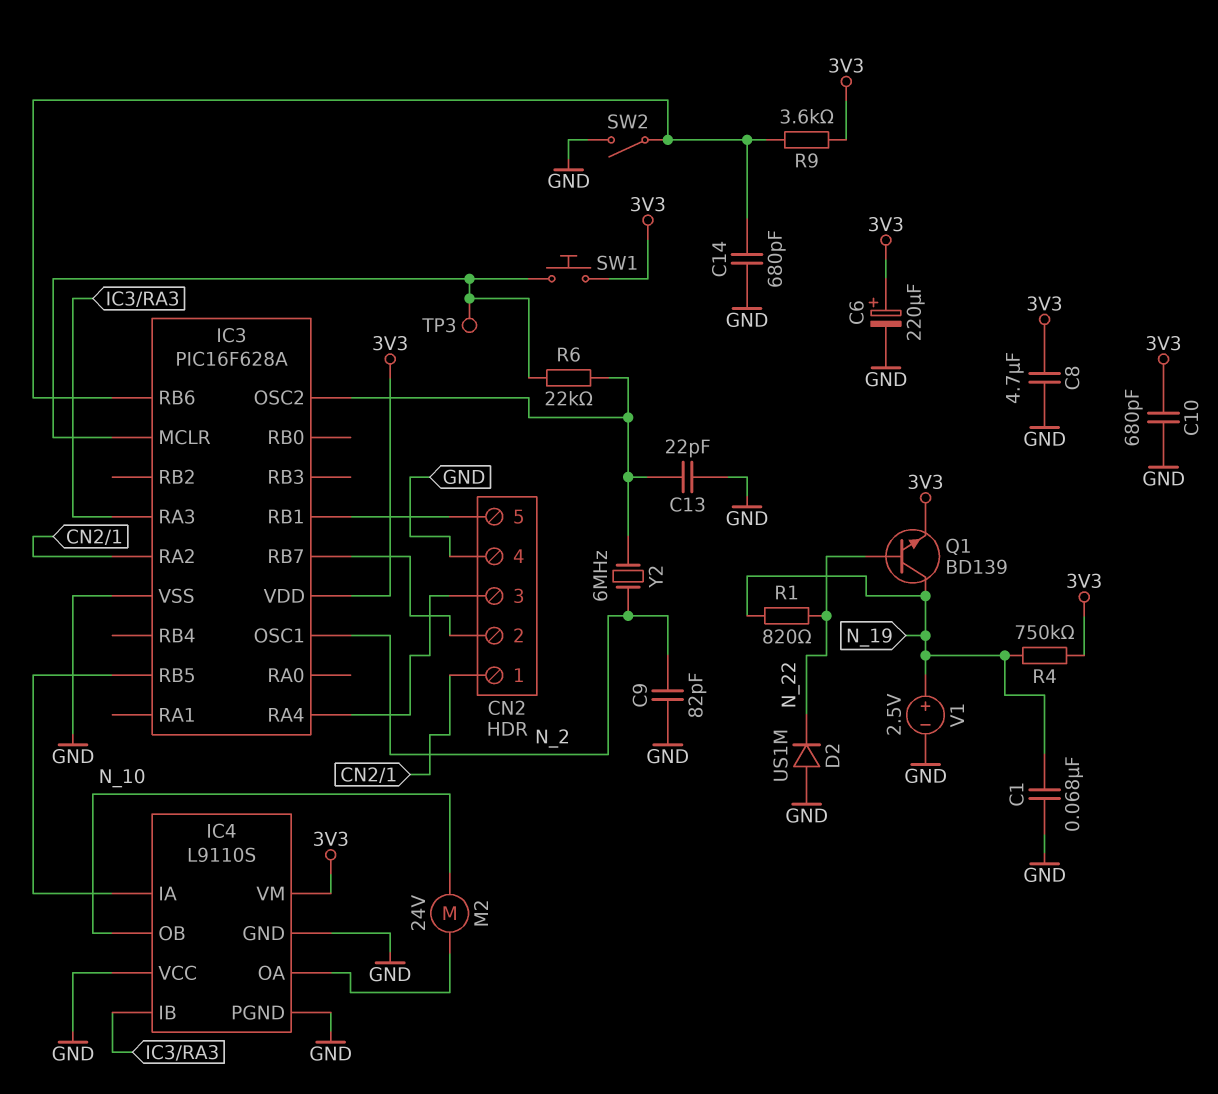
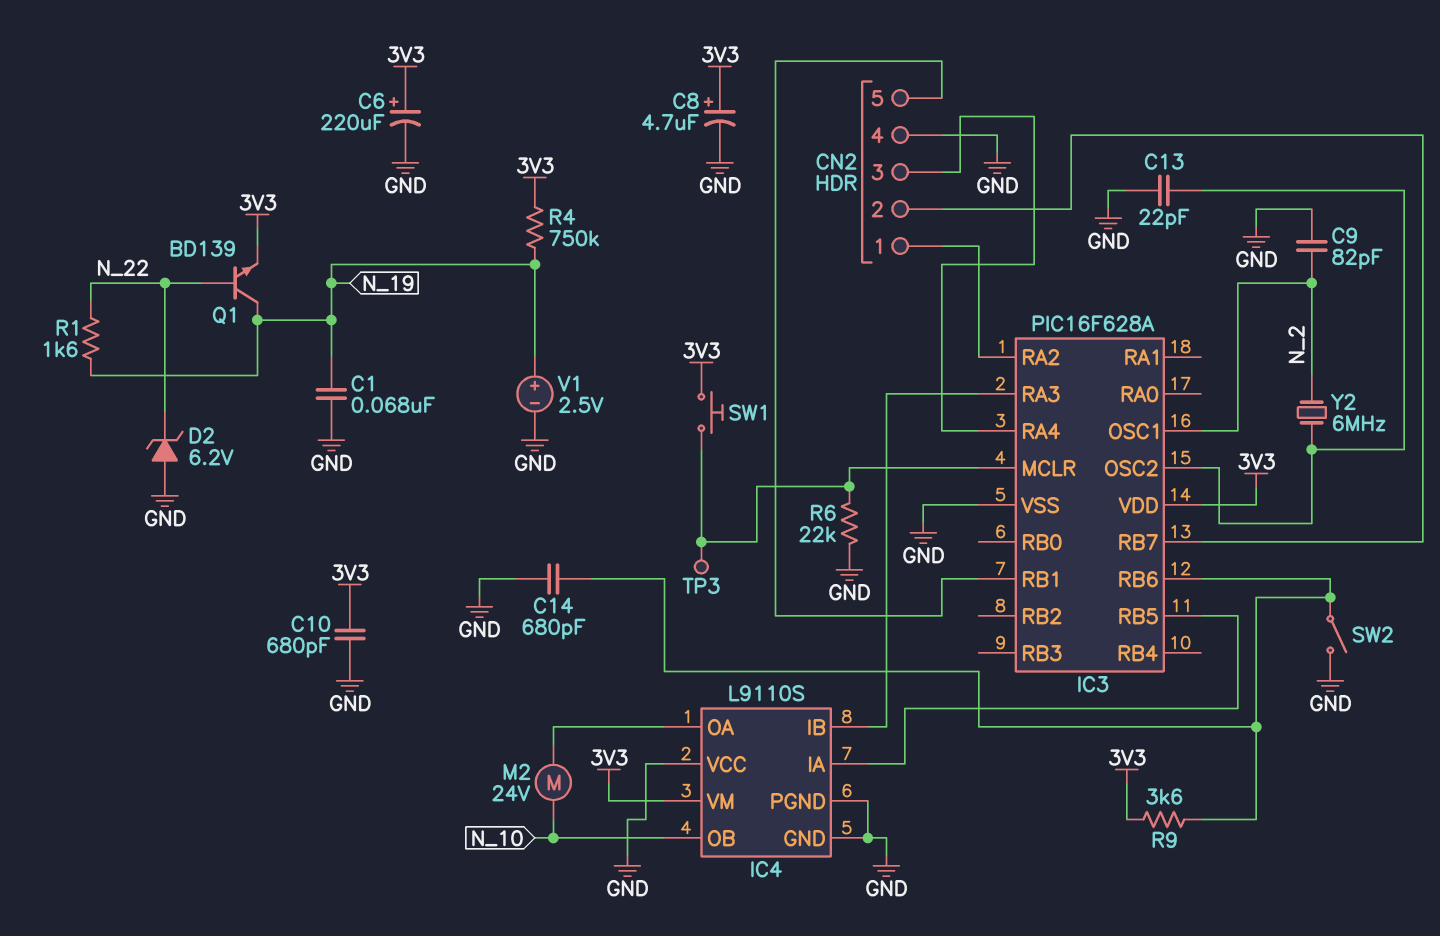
C8: 4.7uF (3V3, GND) -> 4.7uF (plus 3V3, minus GND)
D2: diode US1M (A GND, K N_22) -> zener 6.2V (A GND, K N_22)
R1: 820 (N_19, N_22) -> 1.6k (N_19, N_22)
R6: 22k (IC3/MCLR, IC3/OSC2) -> 22k (GND, IC3/MCLR)

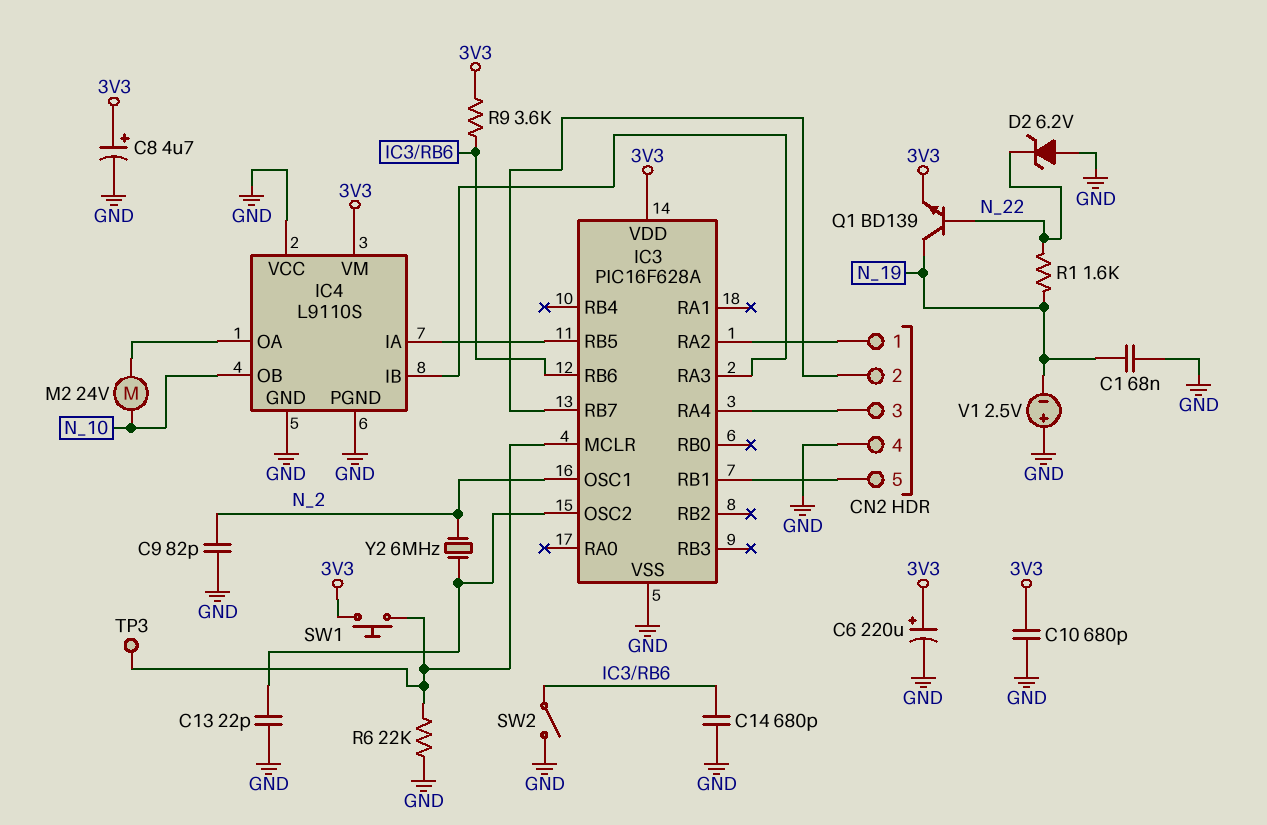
R4: 750k (3V3, N_19) -> none
V1: 2.5V (plus N_19, minus GND) -> 2.5V (plus GND, minus N_19)

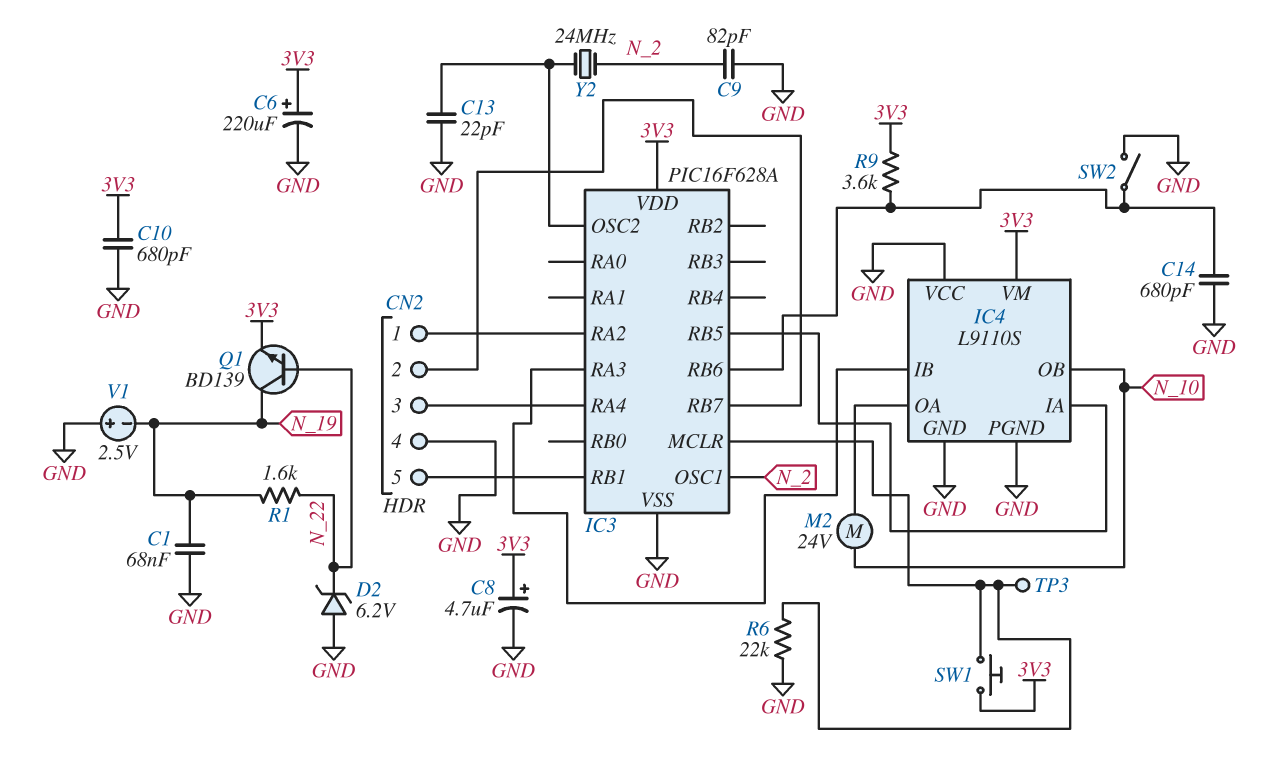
Y2: 6MHz (IC3/OSC2, N_2) -> 24MHz (IC3/OSC2, N_2)

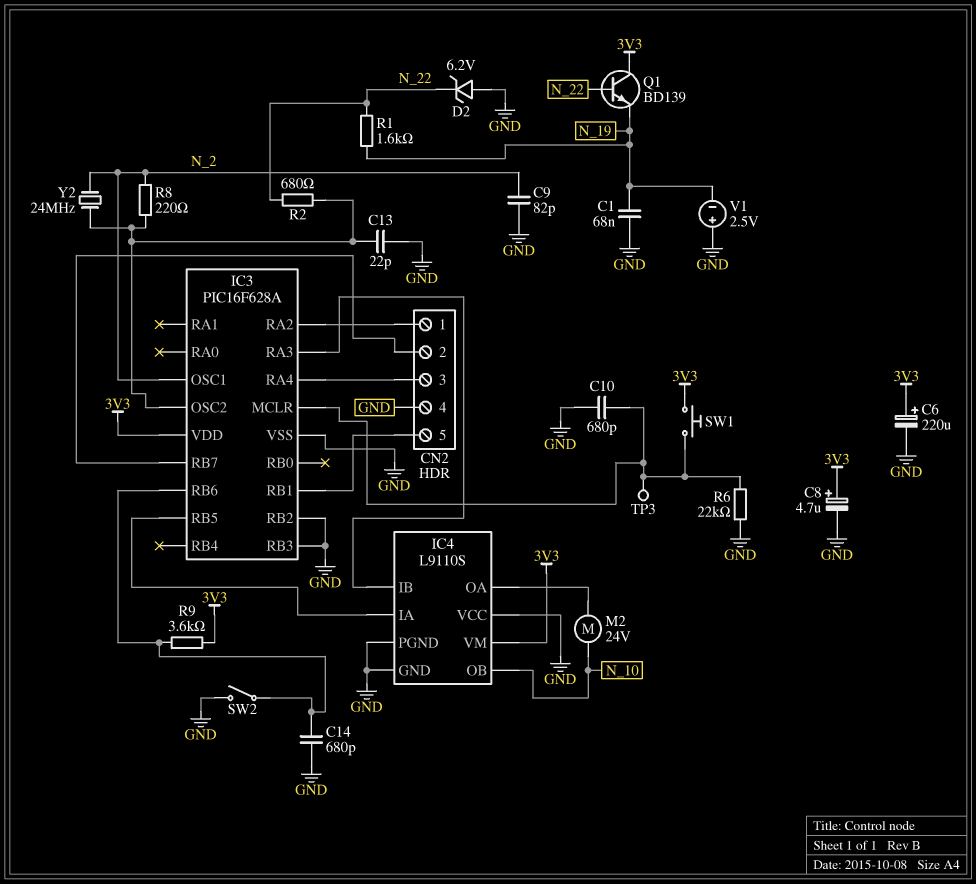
C10: 680pF (3V3, GND) -> 680pF (GND, IC3/MCLR)
IC3 pin RB2: none -> GND
IC3 pin RB3: none -> GND
Q1: NPN BD139 (B N_22, C N_19, E 3V3) -> NPN BD139 (B N_22, C 3V3, E N_19)
R2: none -> 680 (IC3/OSC2, N_22)
R8: none -> 220 (IC3/OSC2, N_2)

